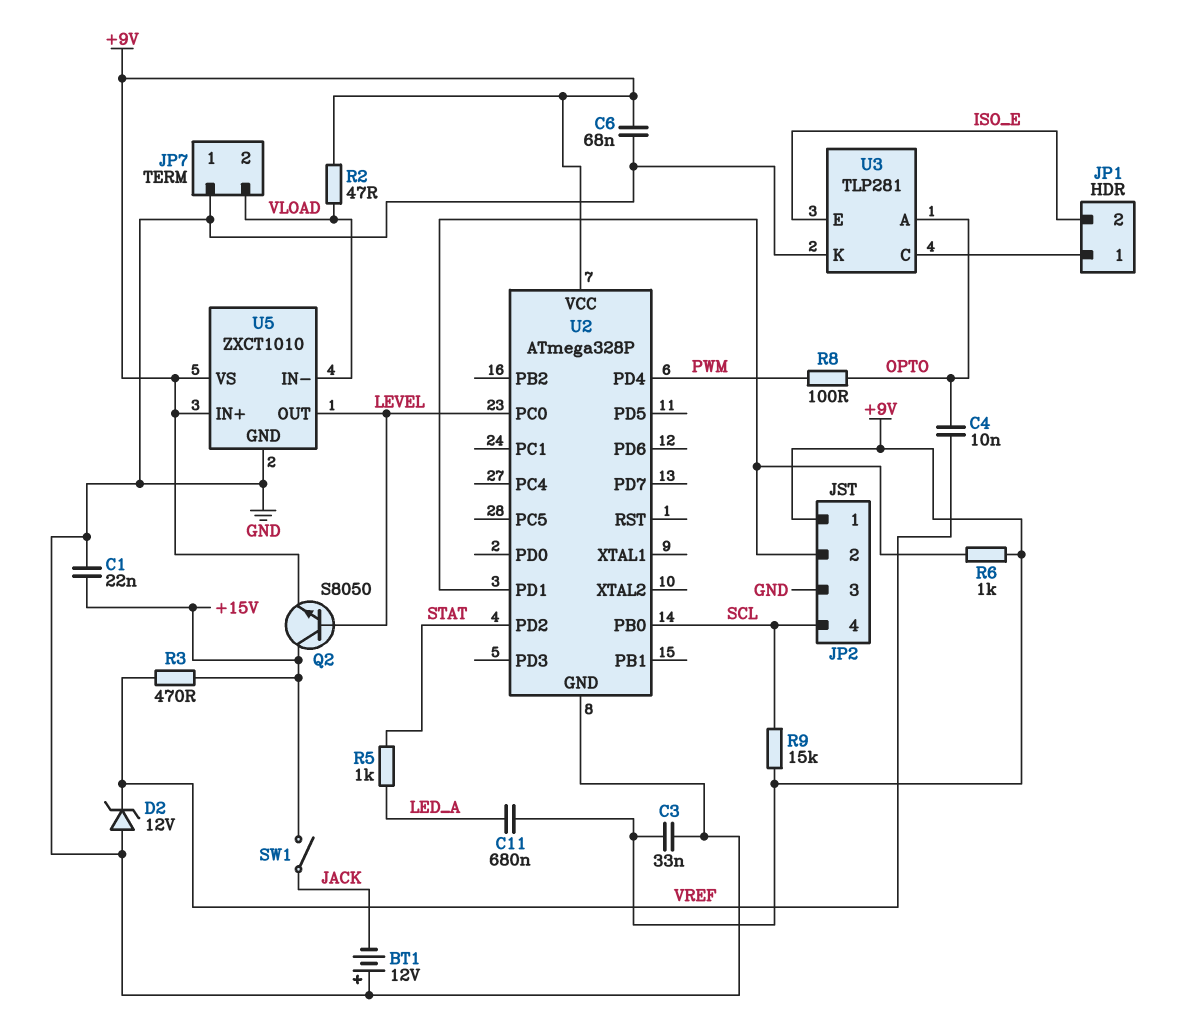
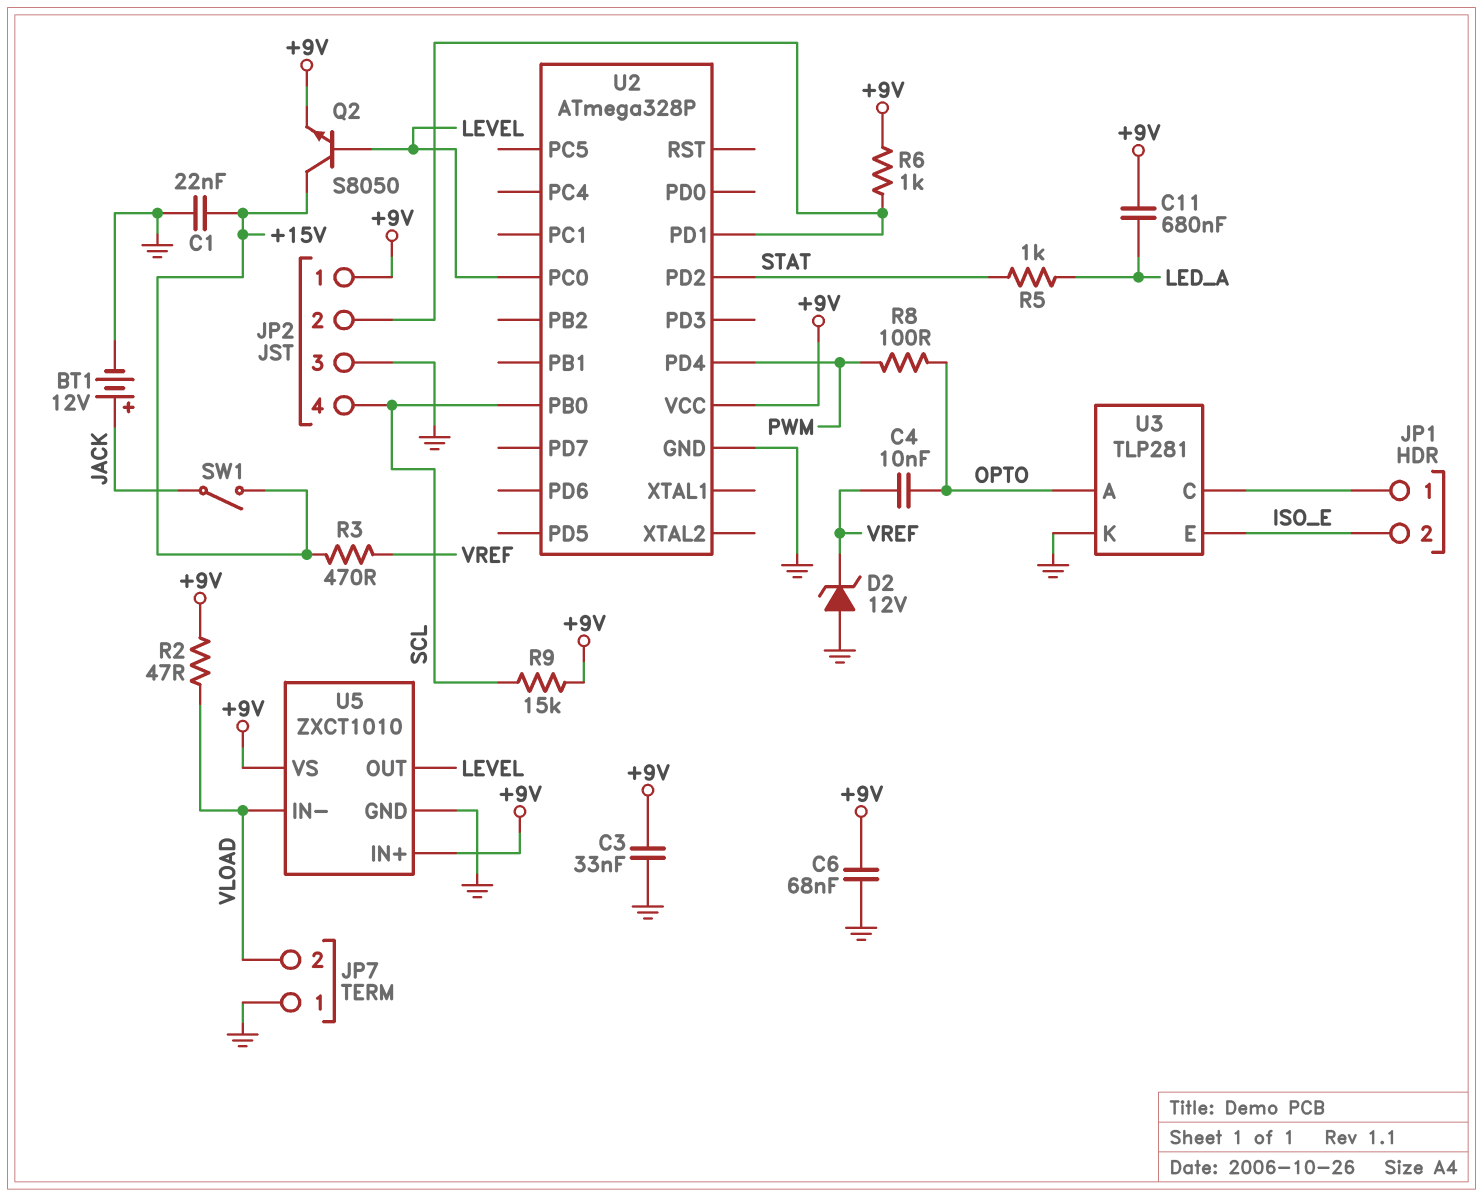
BT1: 12V (plus GND, minus JACK) -> 12V (plus JACK, minus GND)

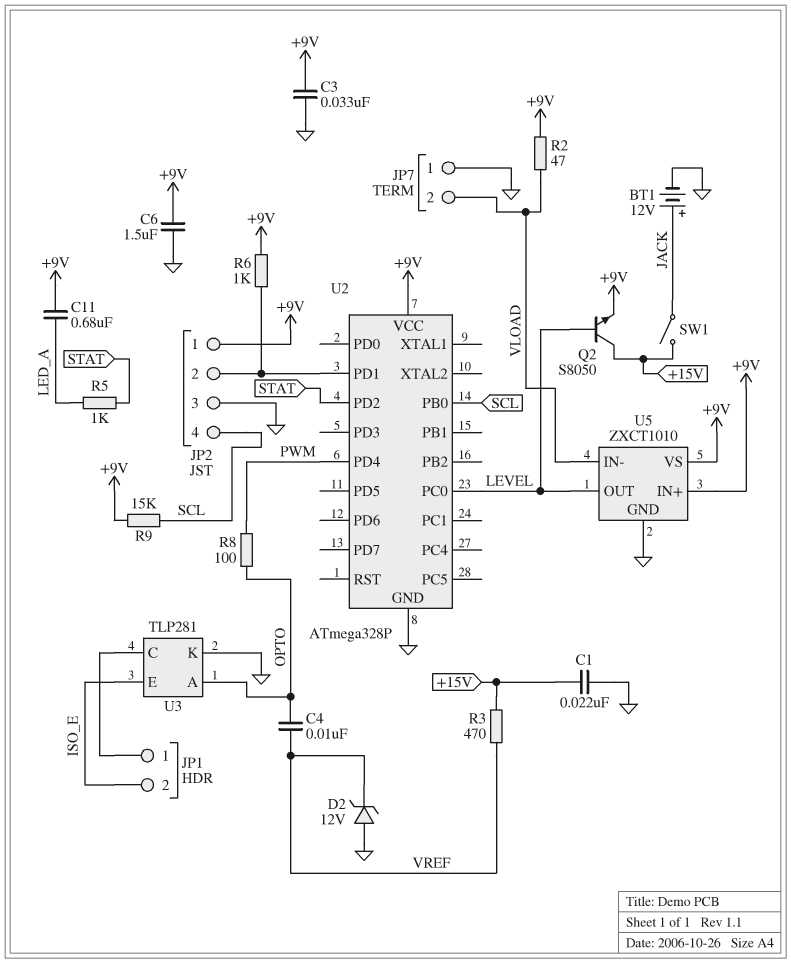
C6: 68nF (+9V, GND) -> 1.5uF (+9V, GND)

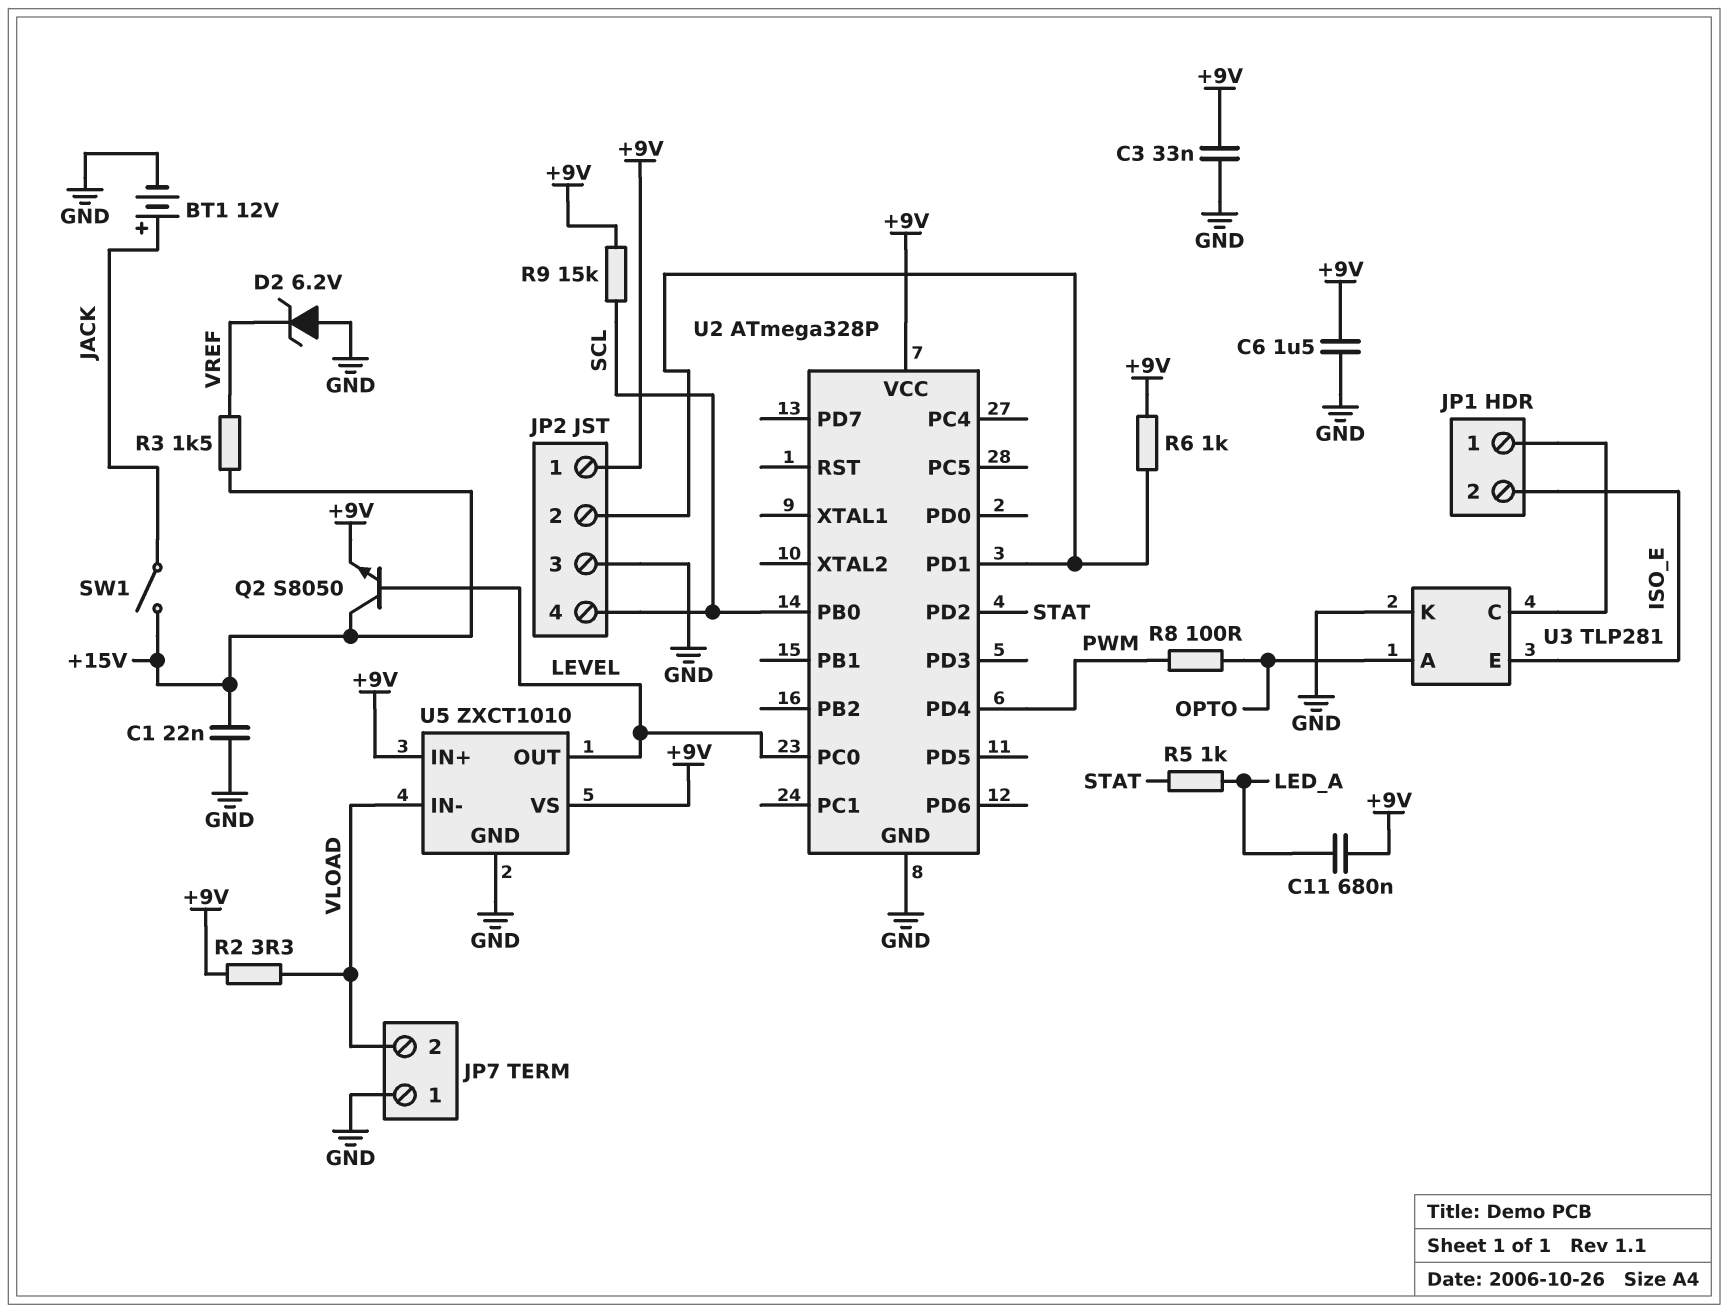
C4: 10nF (OPTO, VREF) -> none
D2: zener 12V (A GND, K VREF) -> zener 6.2V (A GND, K VREF)
R2: 47 (+9V, VLOAD) -> 3.3 (+9V, VLOAD)
R3: 470 (+15V, VREF) -> 1.5k (+15V, VREF)

